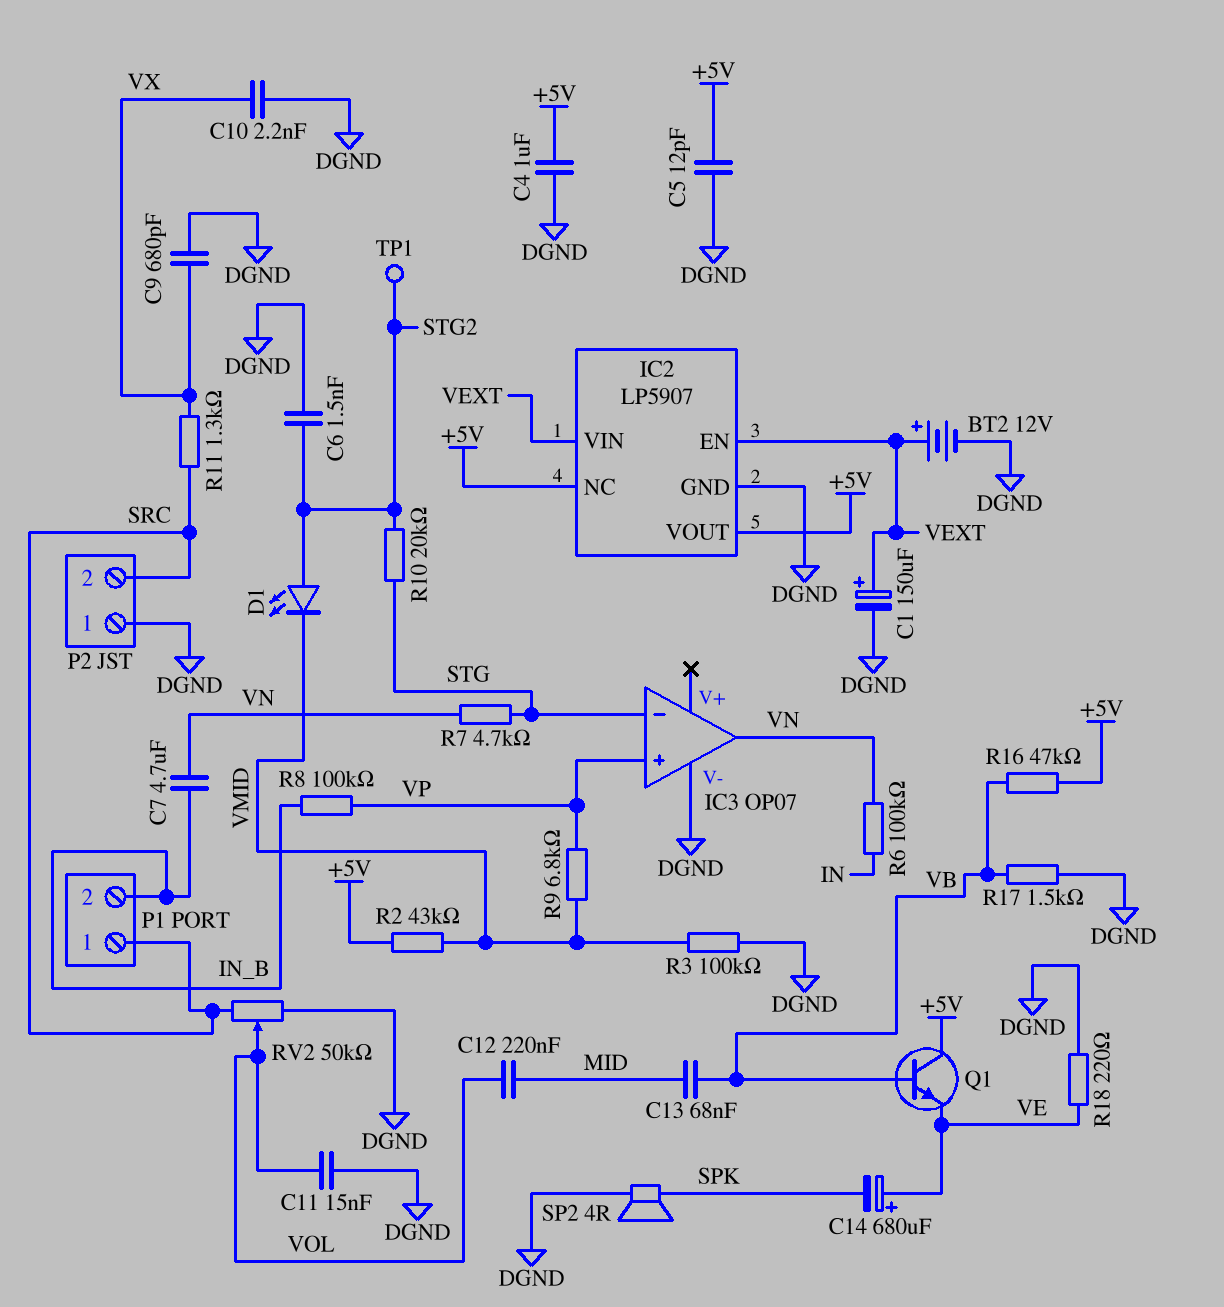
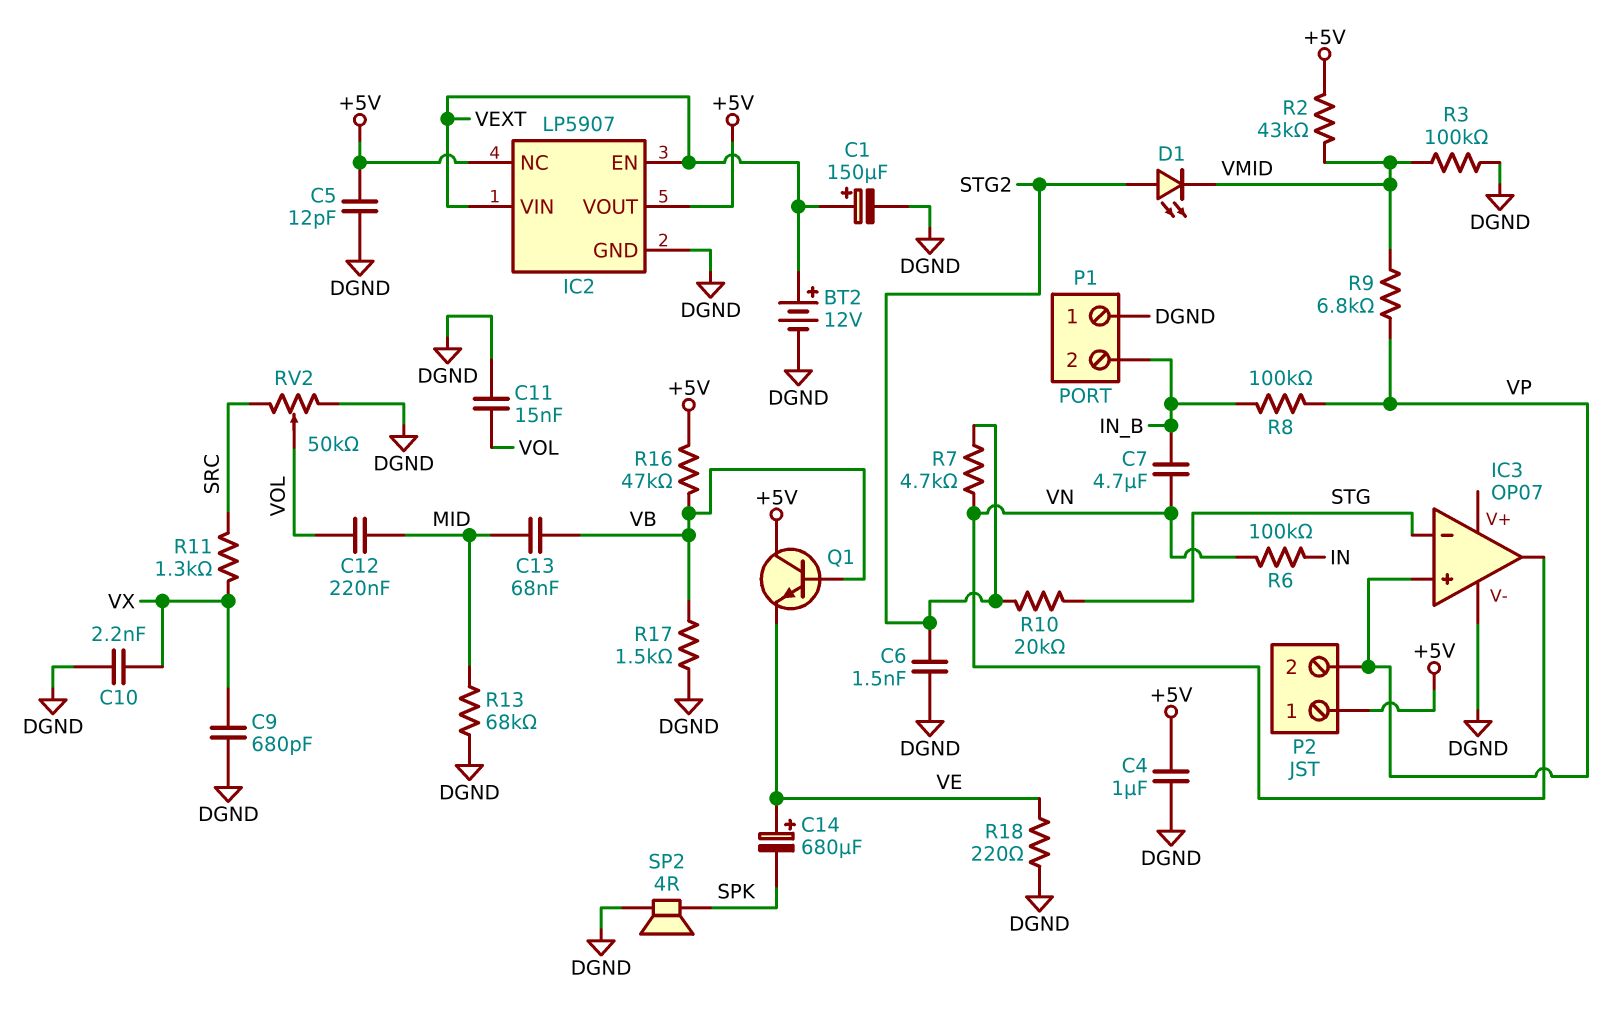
P1 pin 1: SRC -> DGND
P2 pin 1: DGND -> +5V
P2 pin 2: SRC -> VP
R7: 4.7k (STG, VN) -> 4.7k (STG2, VN)
R13: none -> 68k (DGND, MID)
TP1: test point (STG2) -> none

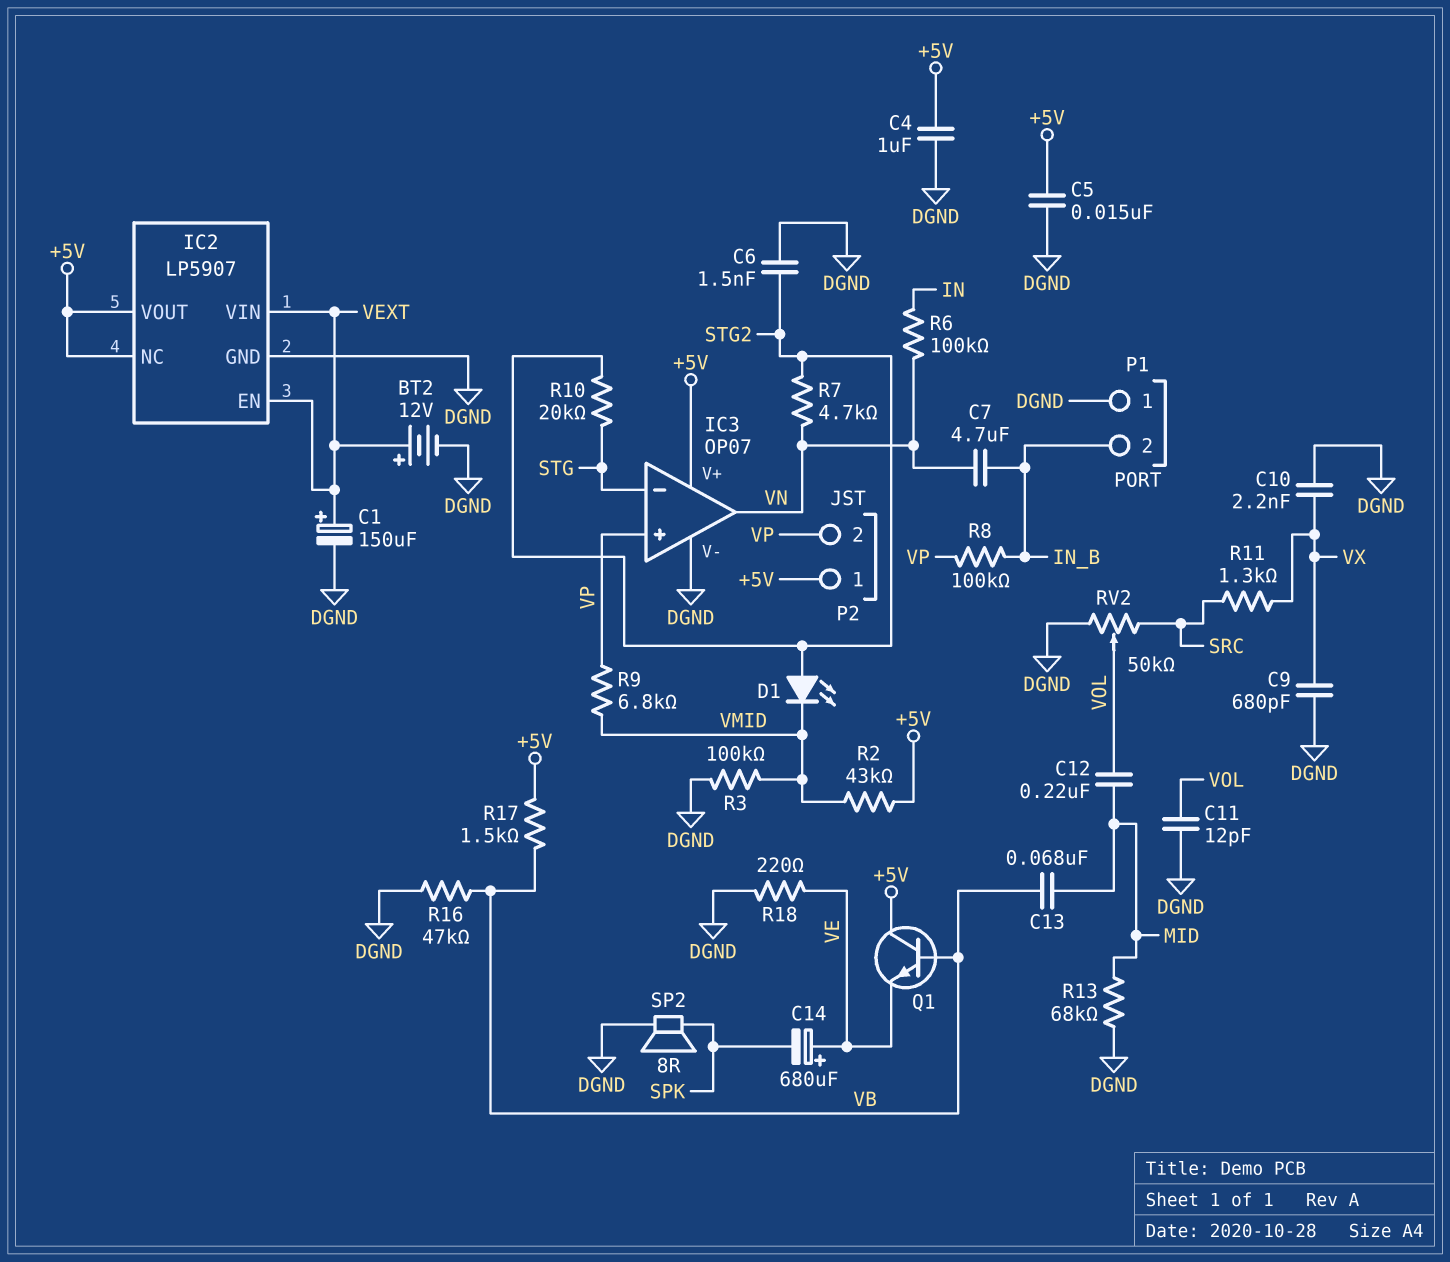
C5: 12pF (+5V, DGND) -> 15nF (+5V, DGND)
C11: 15nF (DGND, VOL) -> 12pF (DGND, VOL)
IC3 pin V+: none -> +5V
R16: 47k (+5V, VB) -> 47k (DGND, VB)
R17: 1.5k (DGND, VB) -> 1.5k (+5V, VB)
SP2: speaker 4R (DGND, SPK) -> speaker 8R (DGND, SPK)

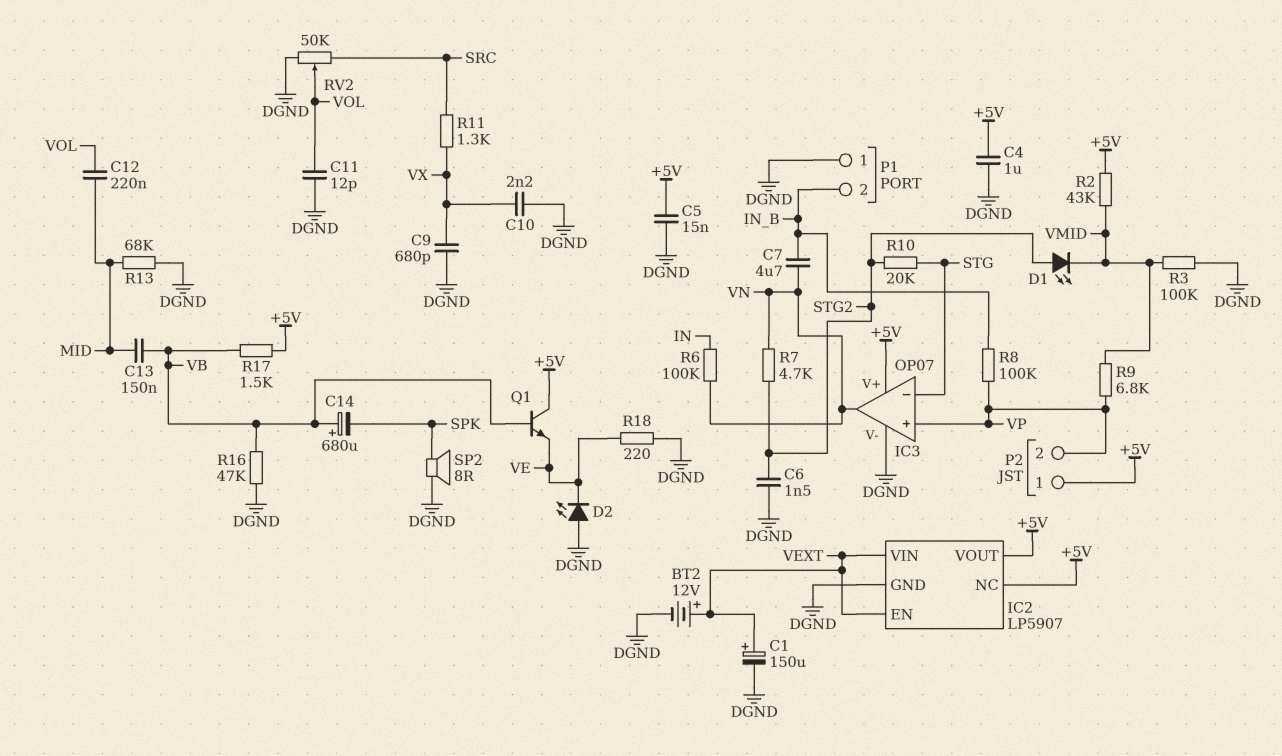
C13: 68nF (MID, VB) -> 150nF (MID, VB)
C14: 680uF (plus VE, minus SPK) -> 680uF (plus VB, minus SPK)
D2: none -> LED (A DGND, K VE)

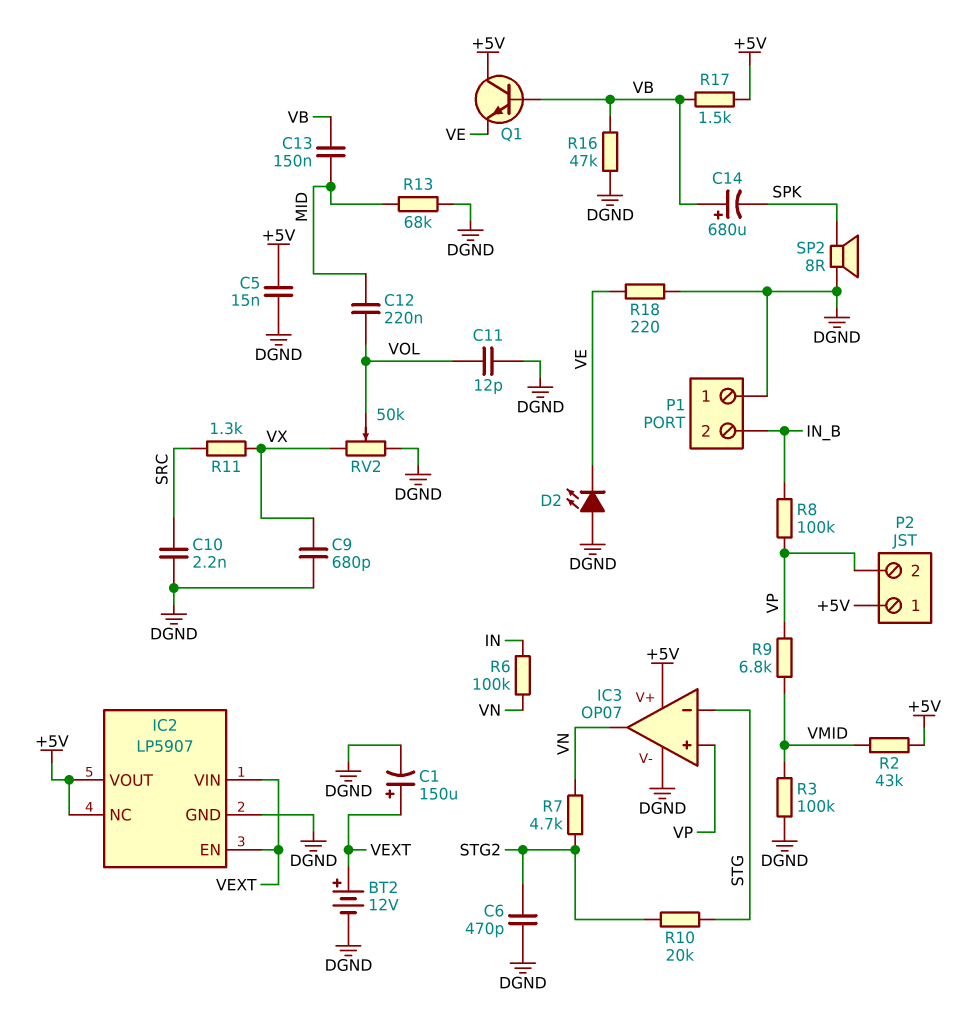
C4: 1uF (+5V, DGND) -> none
C6: 1.5nF (DGND, STG2) -> 470pF (DGND, STG2)
C7: 4.7uF (IN_B, VN) -> none
C10: 2.2nF (DGND, VX) -> 2.2nF (DGND, SRC)
D1: LED (A STG2, K VMID) -> none
RV2: 50k (DGND, SRC, wiper VOL) -> 50k (DGND, VX, wiper VOL)

